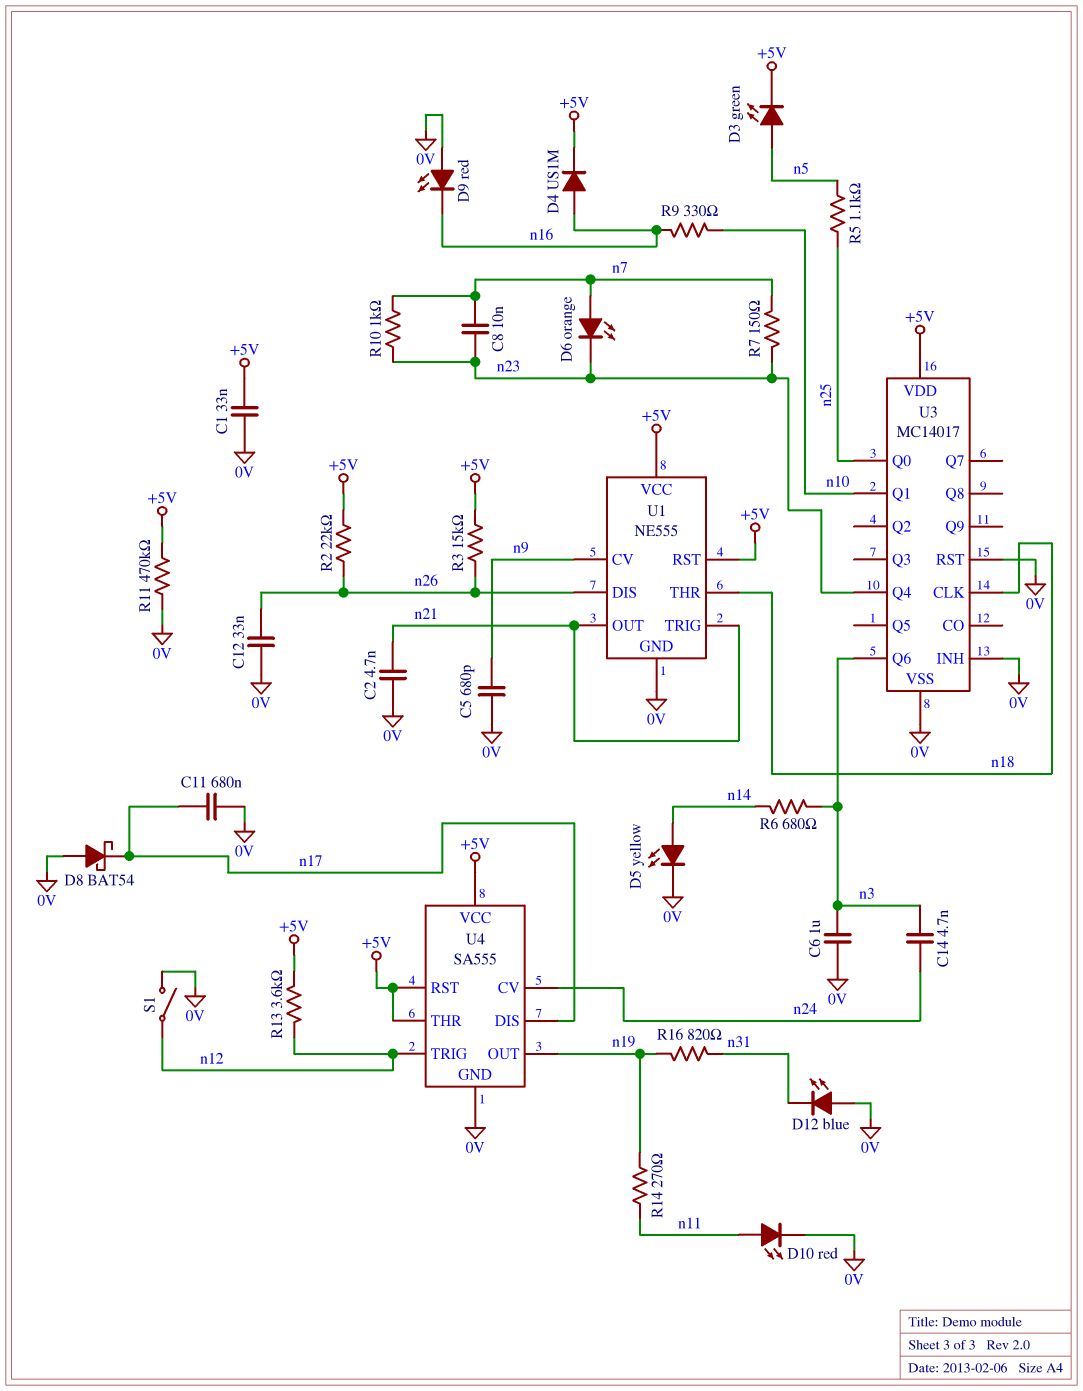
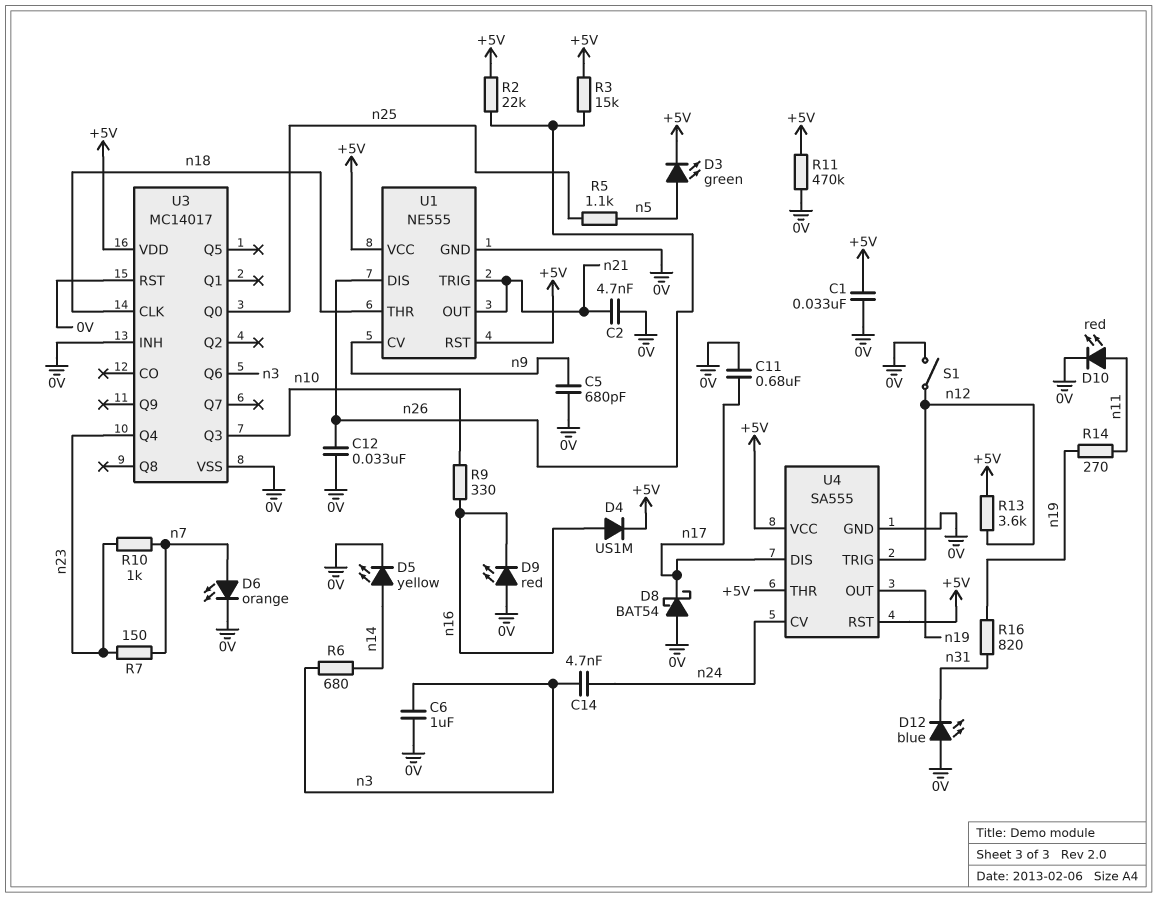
C8: 10nF (n7, n23) -> none
D6: LED orange (A n7, K n23) -> LED orange (A n7, K 0V)
U3 pin Q1: n10 -> none
U3 pin Q3: none -> n10

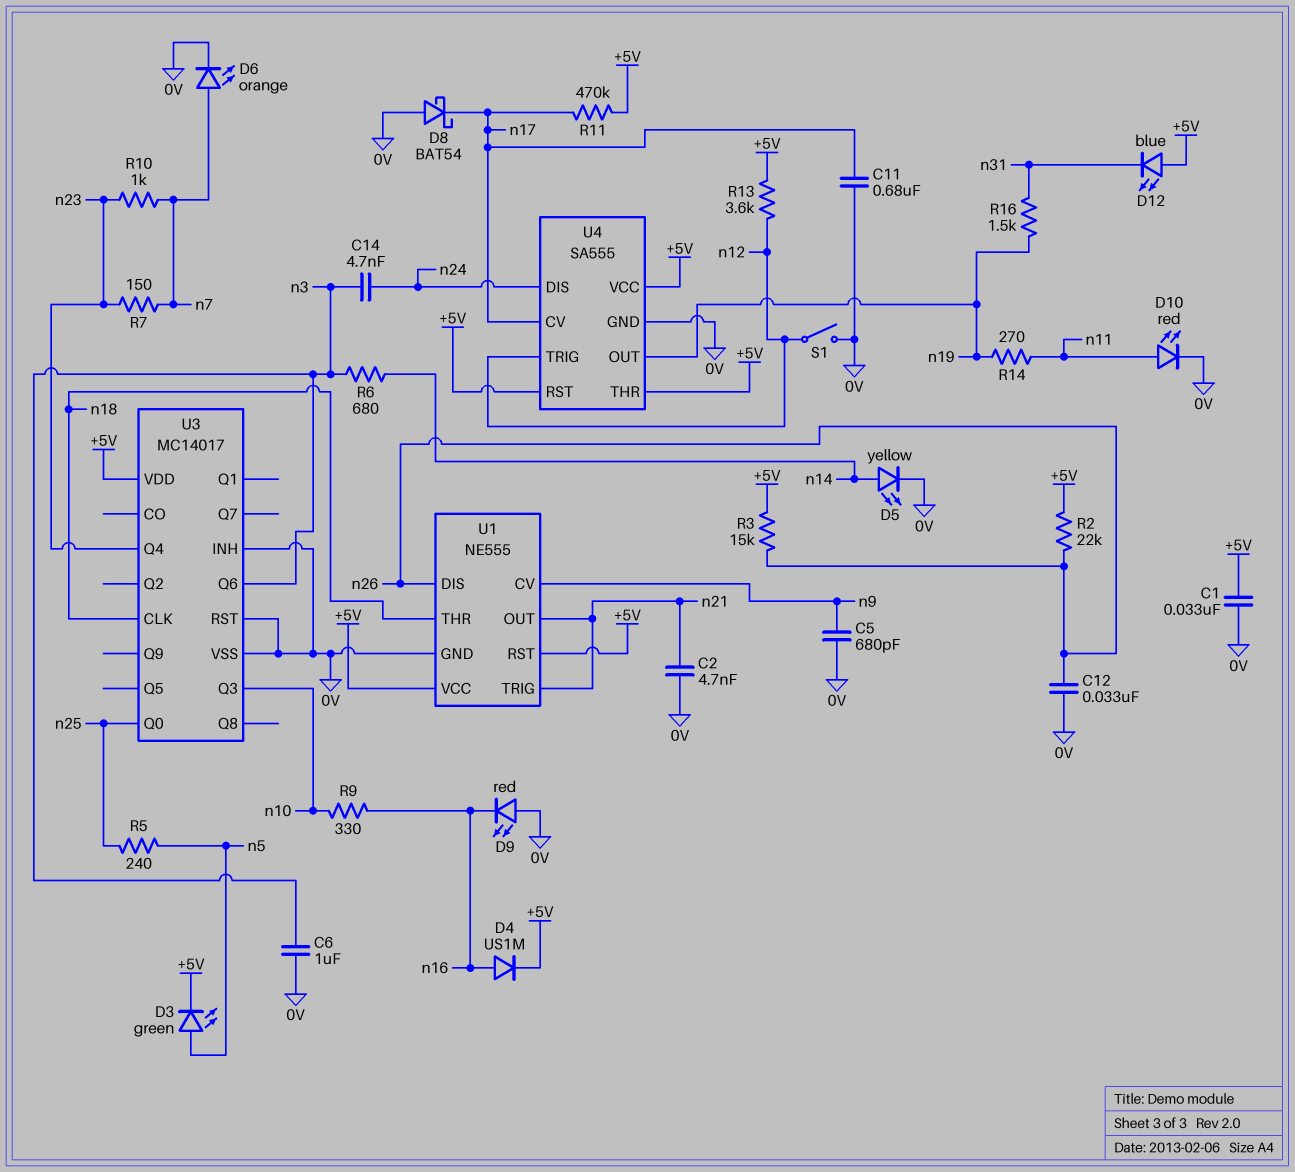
D12: LED blue (A 0V, K n31) -> LED blue (A +5V, K n31)
R5: 1.1k (n5, n25) -> 240 (n5, n25)
R11: 470k (+5V, 0V) -> 470k (+5V, n17)
R16: 820 (n19, n31) -> 1.5k (n19, n31)
U4 pin CV: n24 -> n17
U4 pin DIS: n17 -> n24

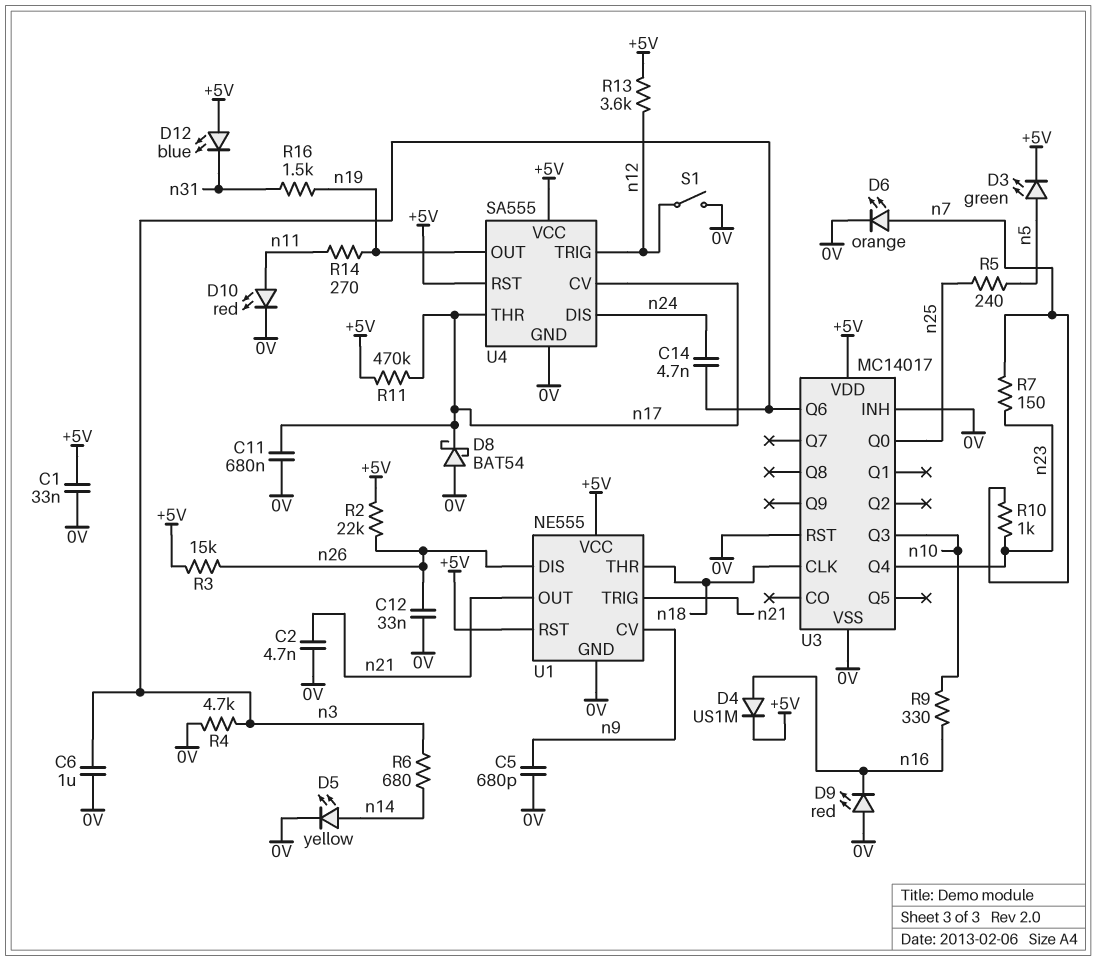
R4: none -> 4.7k (0V, n3)
U4 pin THR: +5V -> n17

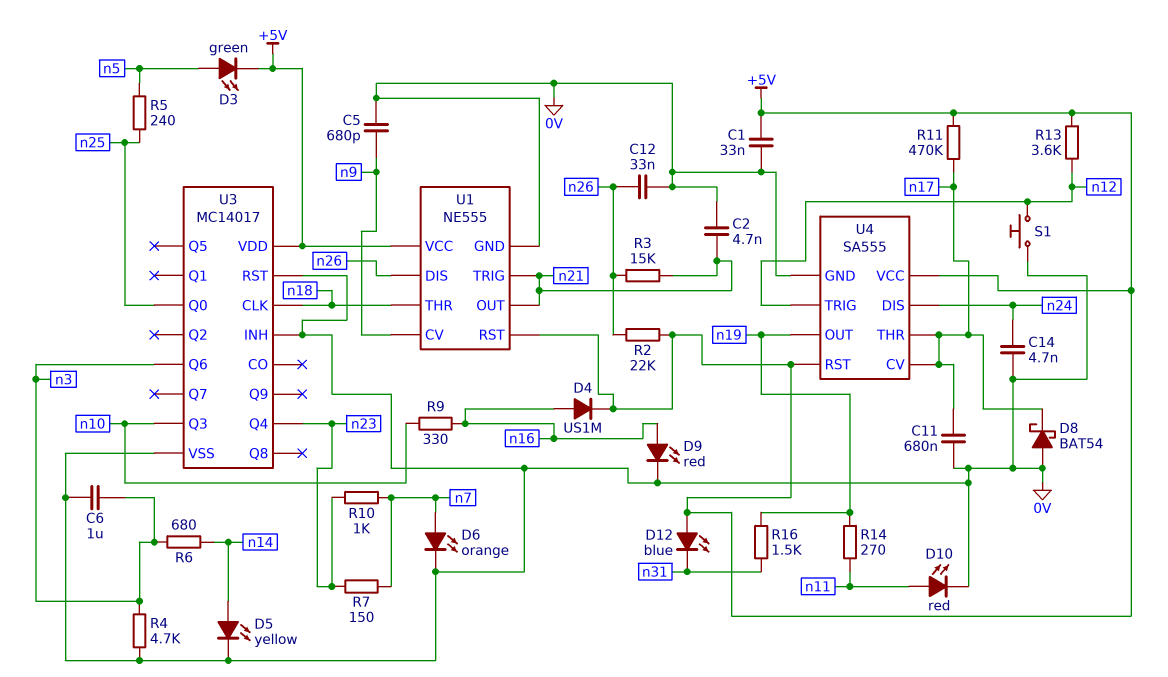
C14: 4.7nF (n3, n24) -> 4.7nF (0V, n24)
D9: LED red (A 0V, K n16) -> LED red (A n16, K 0V)
R3: 15k (+5V, n26) -> 15k (n21, n26)
S1: switch (0V, n12) -> button (0V, n12)

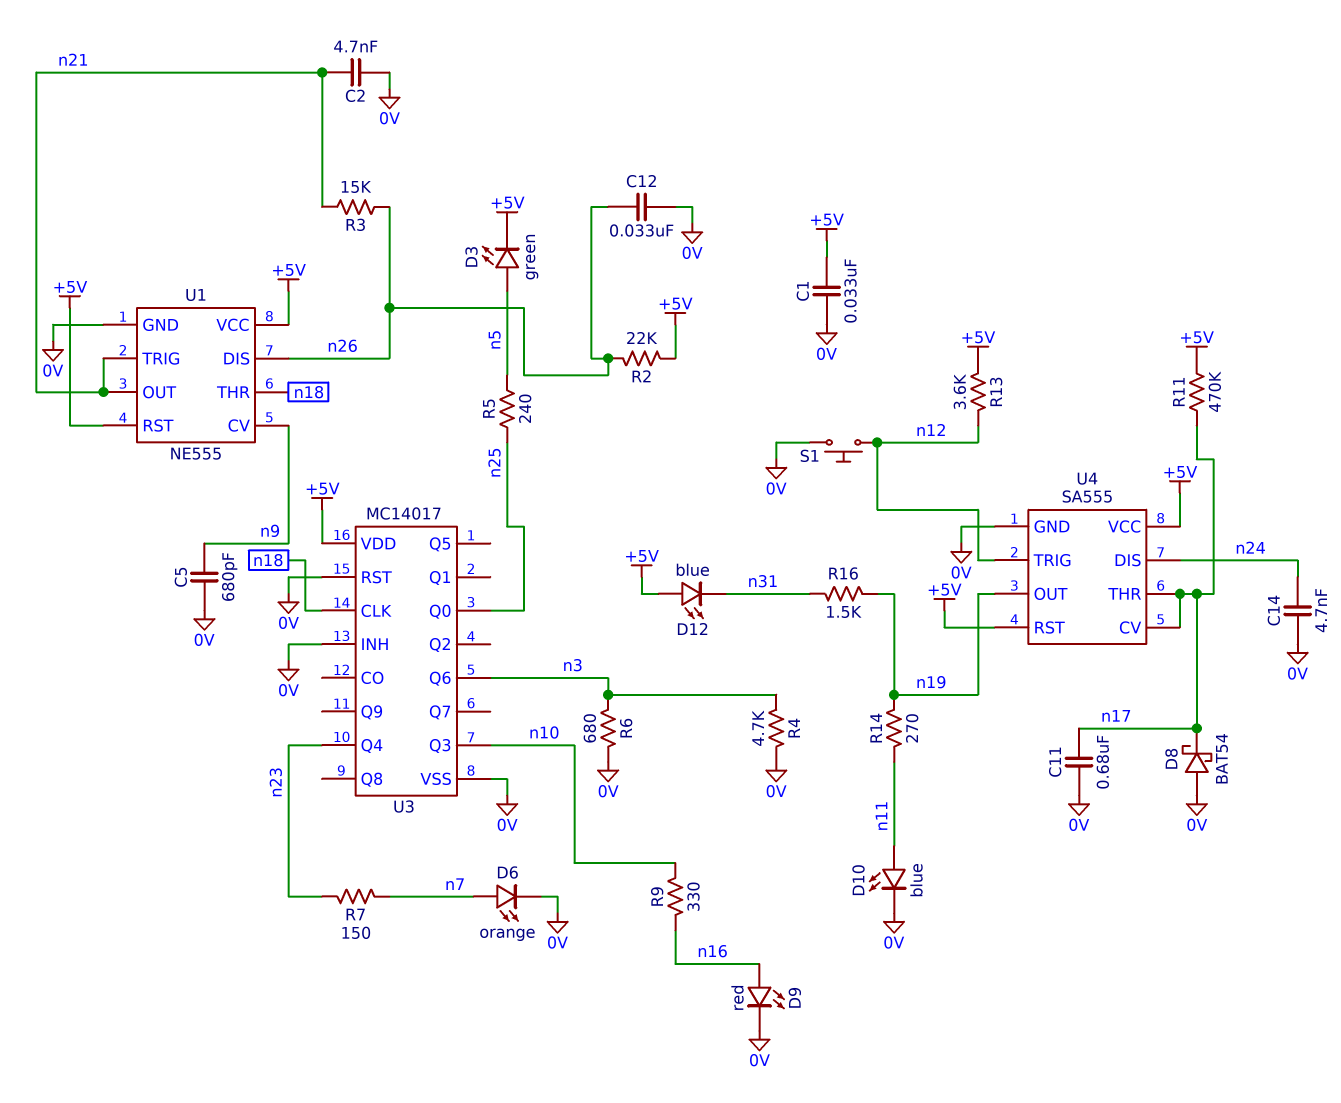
C6: 1uF (0V, n3) -> none
D4: diode US1M (A n16, K +5V) -> none
D5: LED yellow (A n14, K 0V) -> none
D10: LED red (A n11, K 0V) -> LED blue (A n11, K 0V)
R6: 680 (n3, n14) -> 680 (0V, n3)
R10: 1k (n7, n23) -> none

